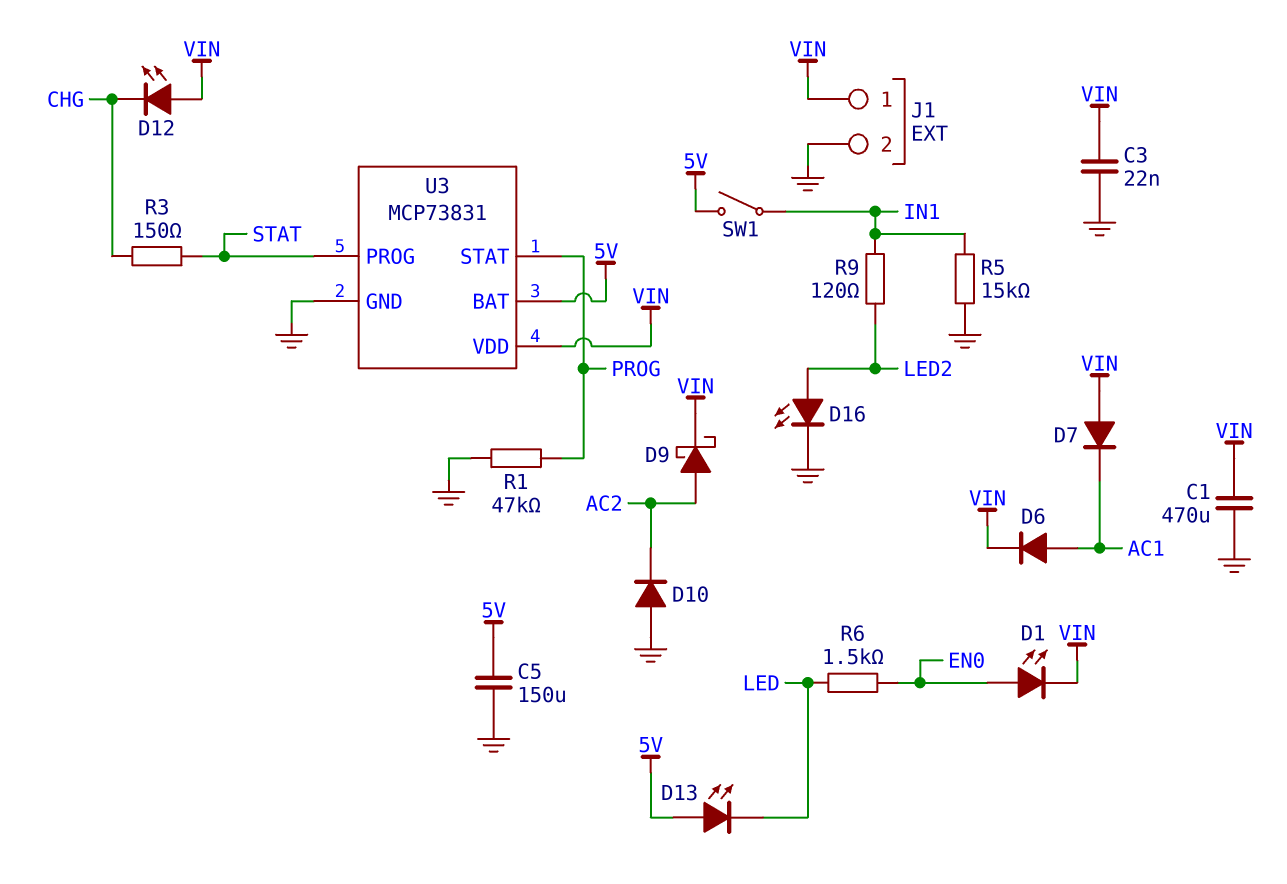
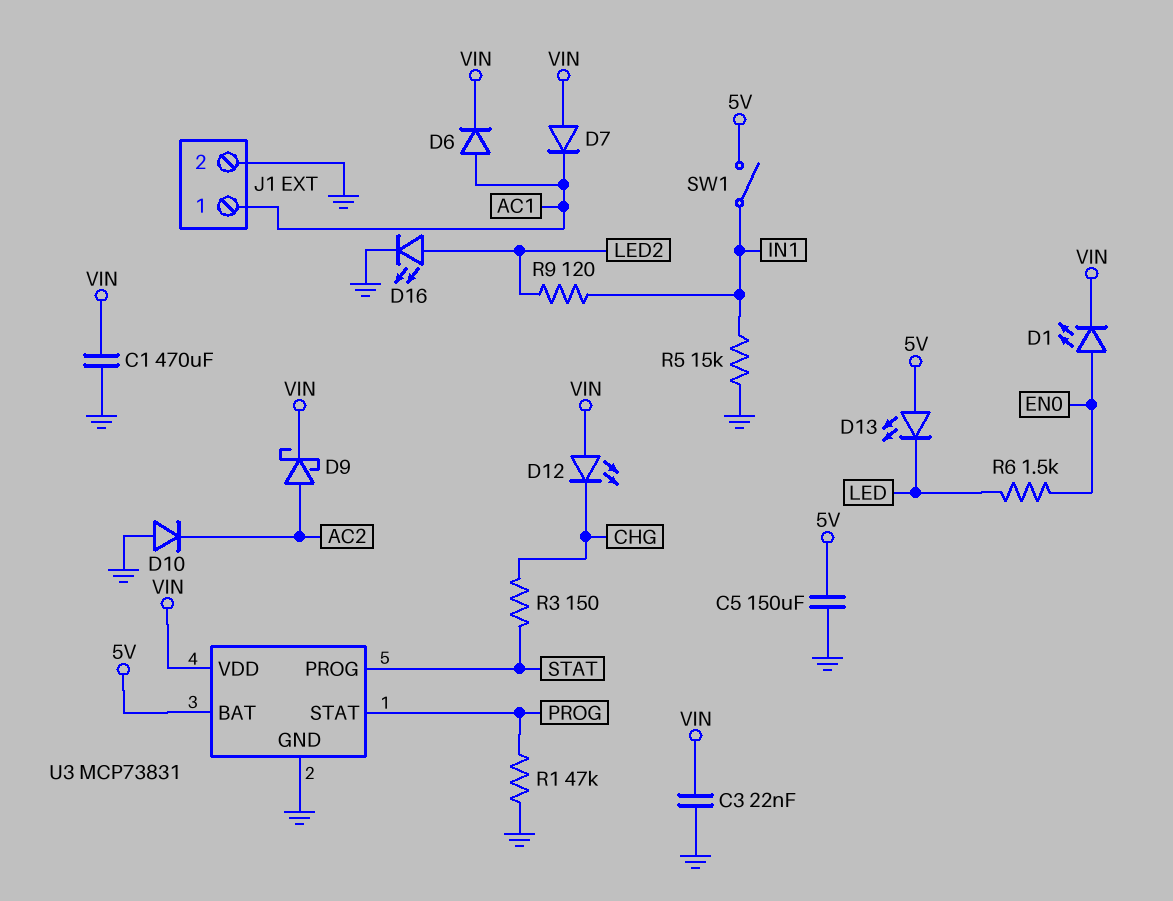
J1 pin 1: VIN -> AC1

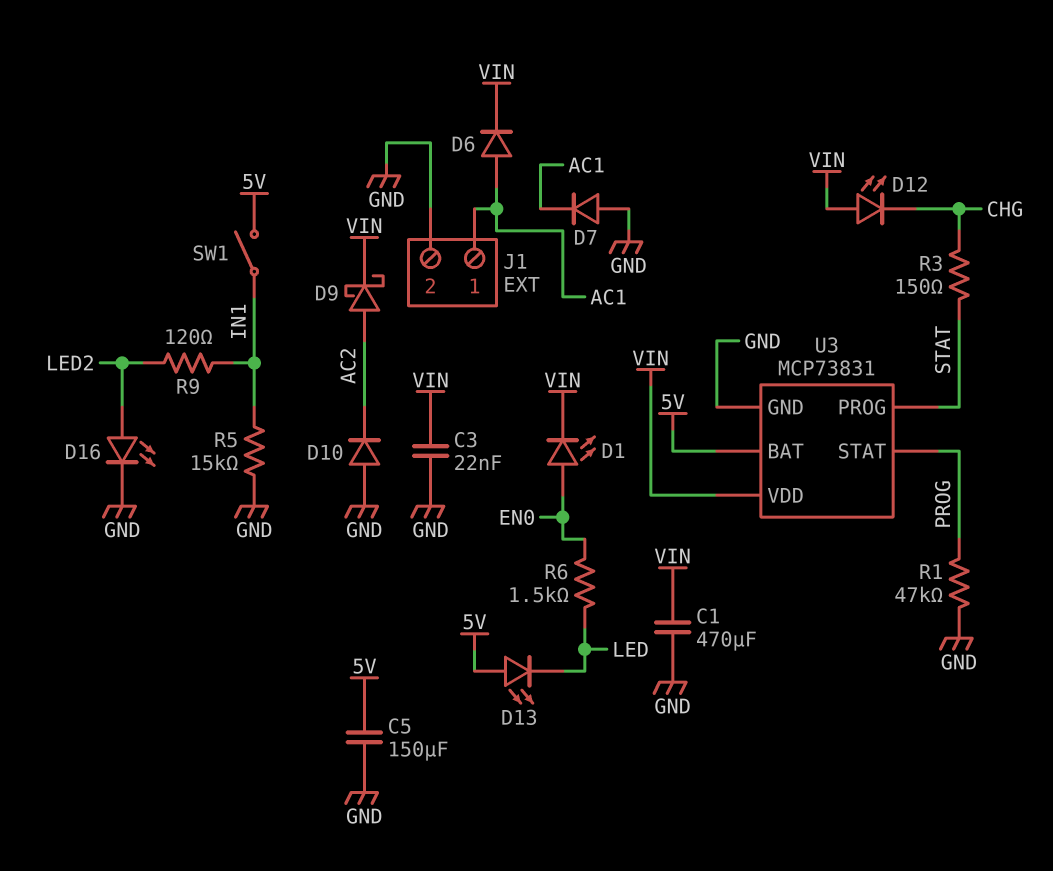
D7: diode (A VIN, K AC1) -> diode (A GND, K AC1)

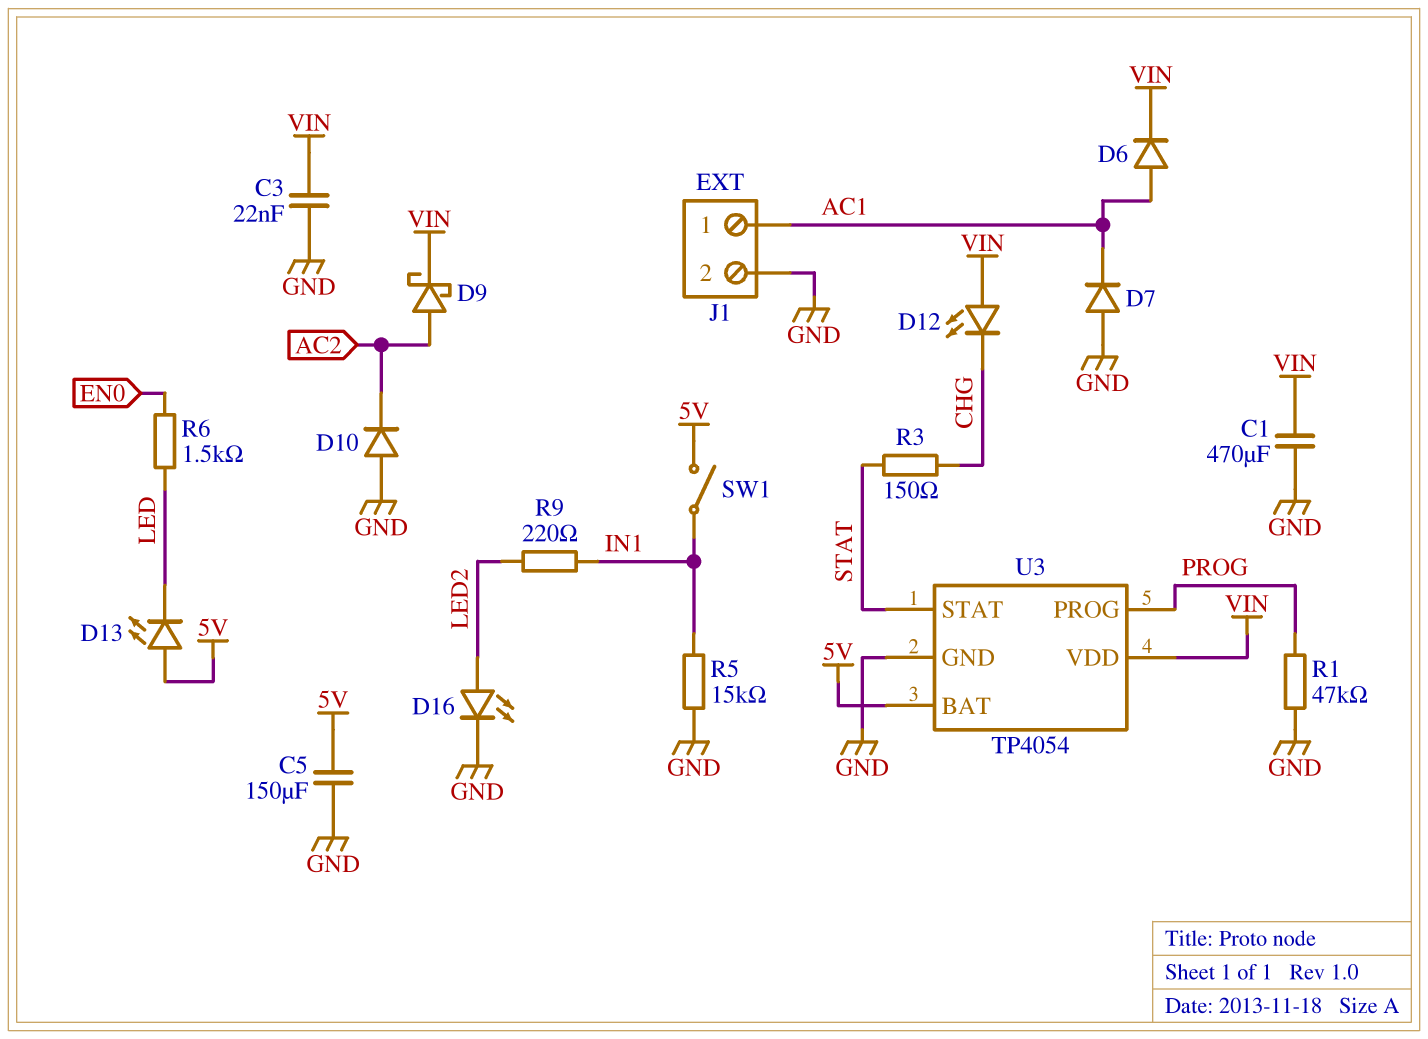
D1: LED (A EN0, K VIN) -> none
R9: 120 (IN1, LED2) -> 220 (IN1, LED2)
U3: MCP73831 -> TP4054
U3 pin PROG: STAT -> PROG
U3 pin STAT: PROG -> STAT

